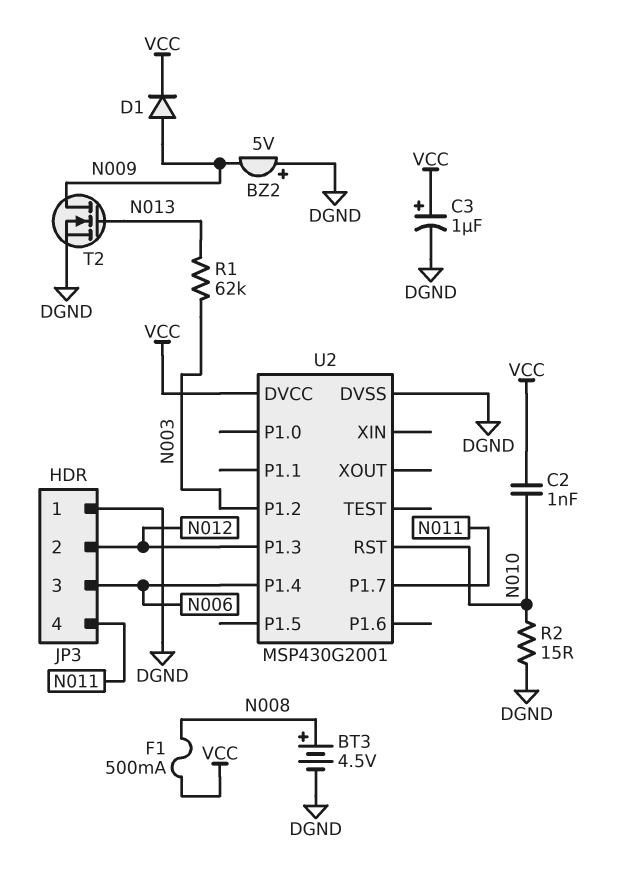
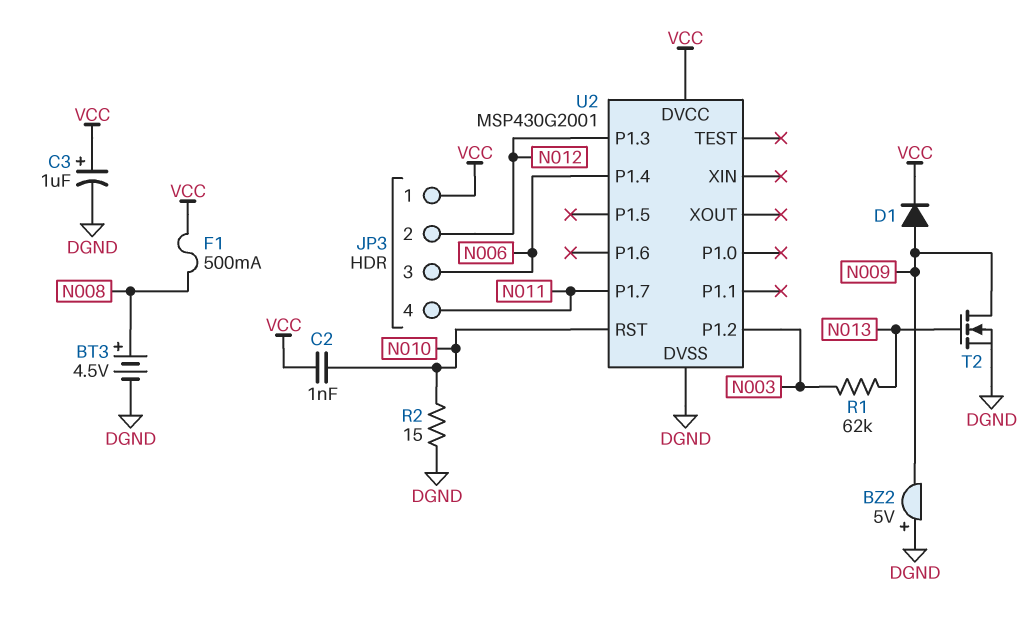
JP3 pin 1: DGND -> VCC

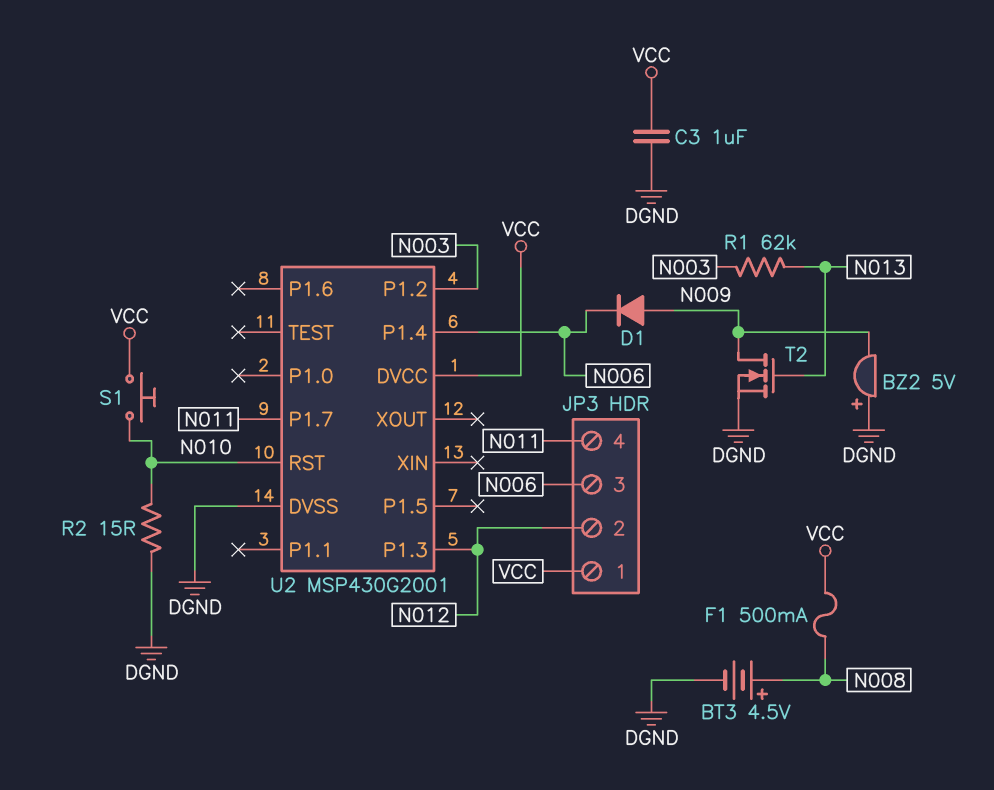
C2: 1nF (N010, VCC) -> none
C3: 1uF (plus VCC, minus DGND) -> 1uF (DGND, VCC)
D1: diode (A N009, K VCC) -> diode (A N009, K N006)
S1: none -> button (N010, VCC)

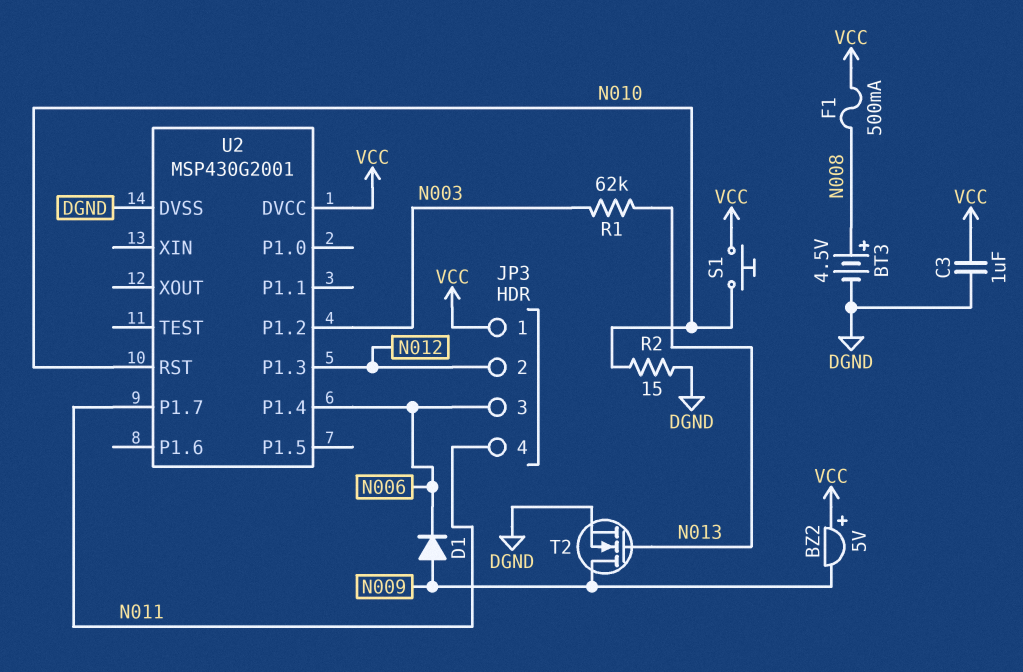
BZ2: buzzer 5V (plus DGND, minus N009) -> buzzer 5V (plus VCC, minus N009)

